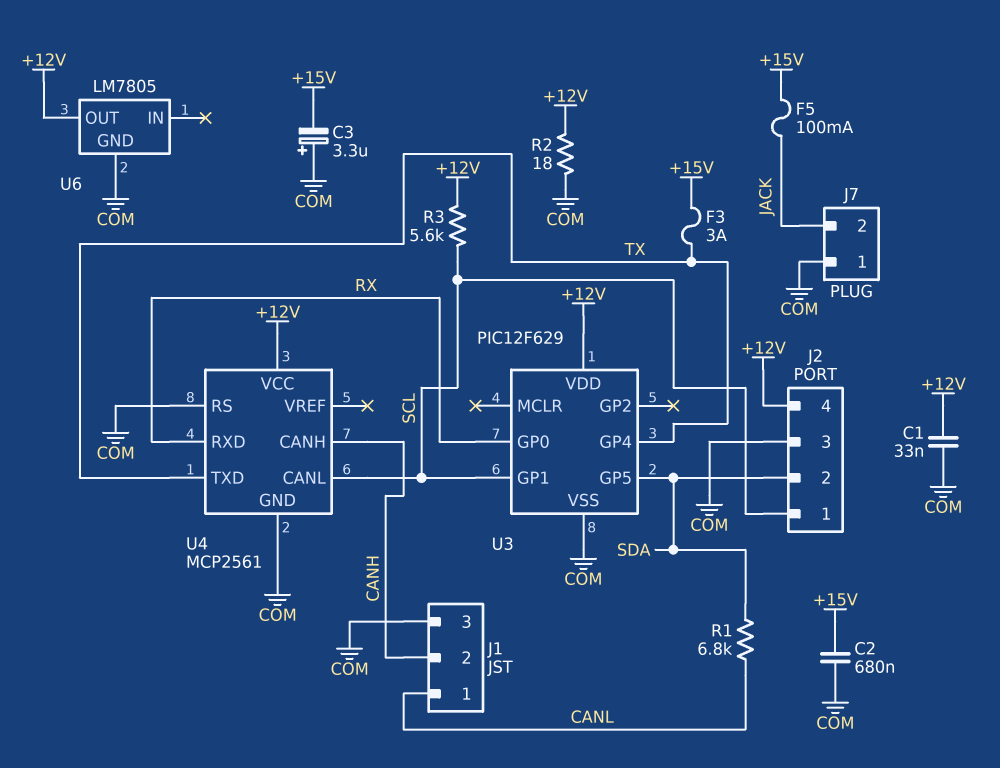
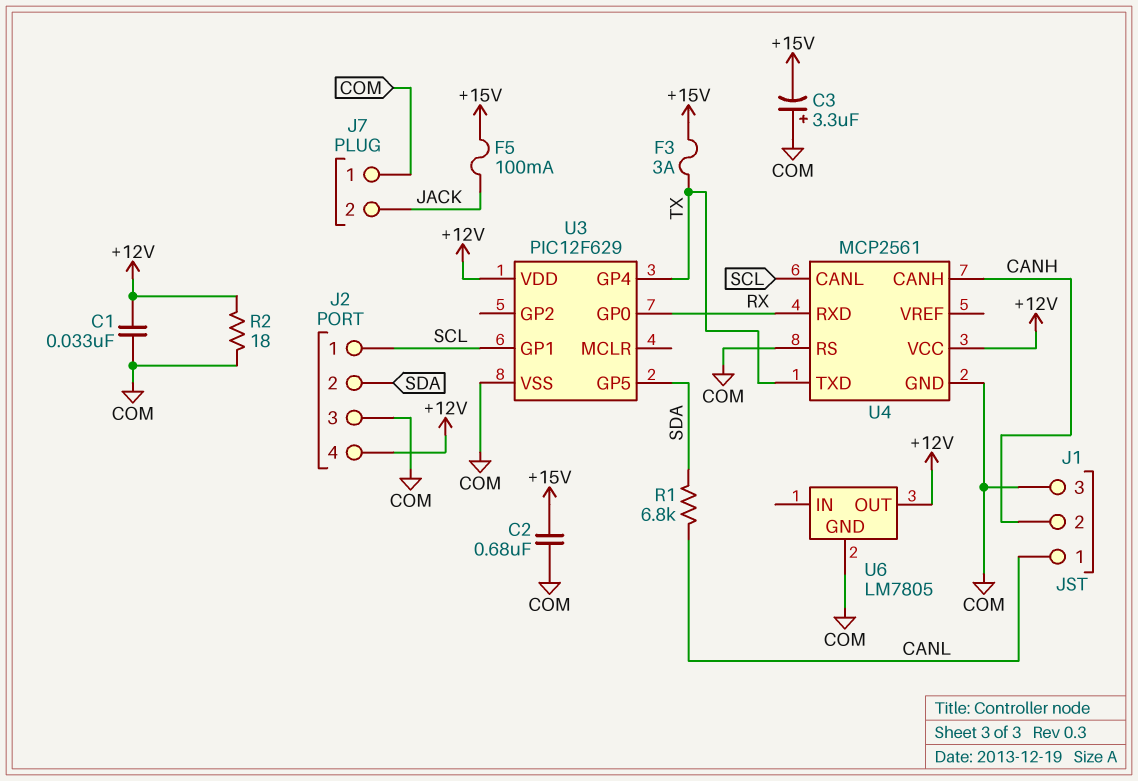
R3: 5.6k (+12V, SCL) -> none

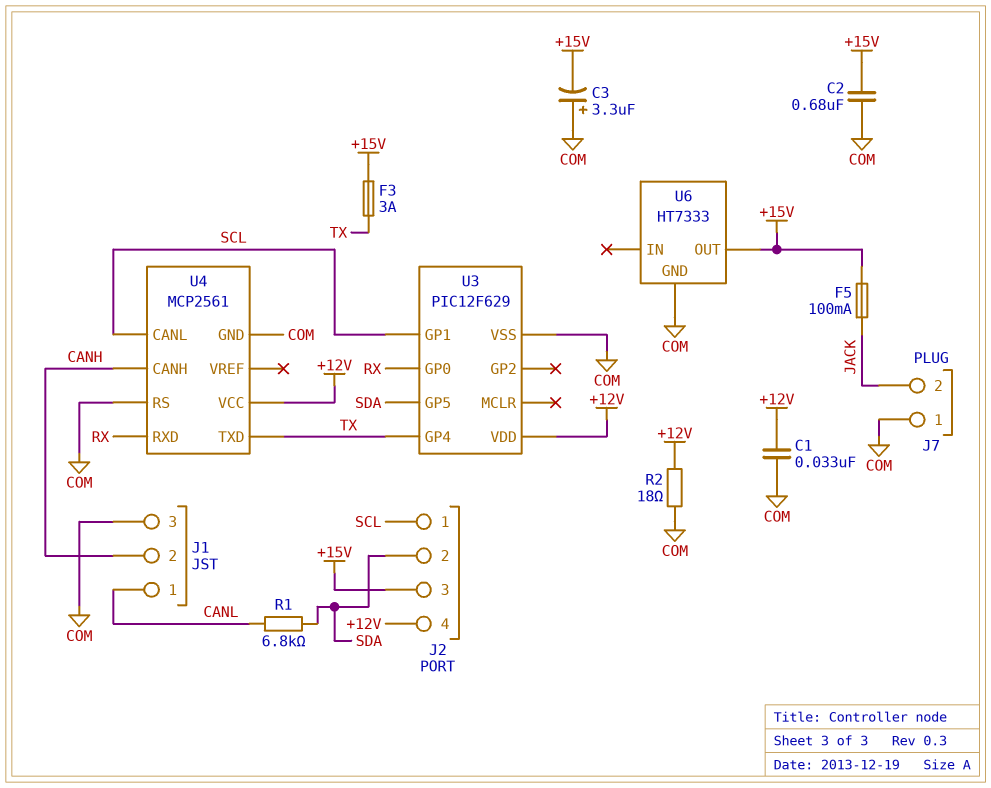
J2 pin 3: COM -> +15V
U6: LM7805 -> HT7333
U6 pin OUT: +12V -> +15V

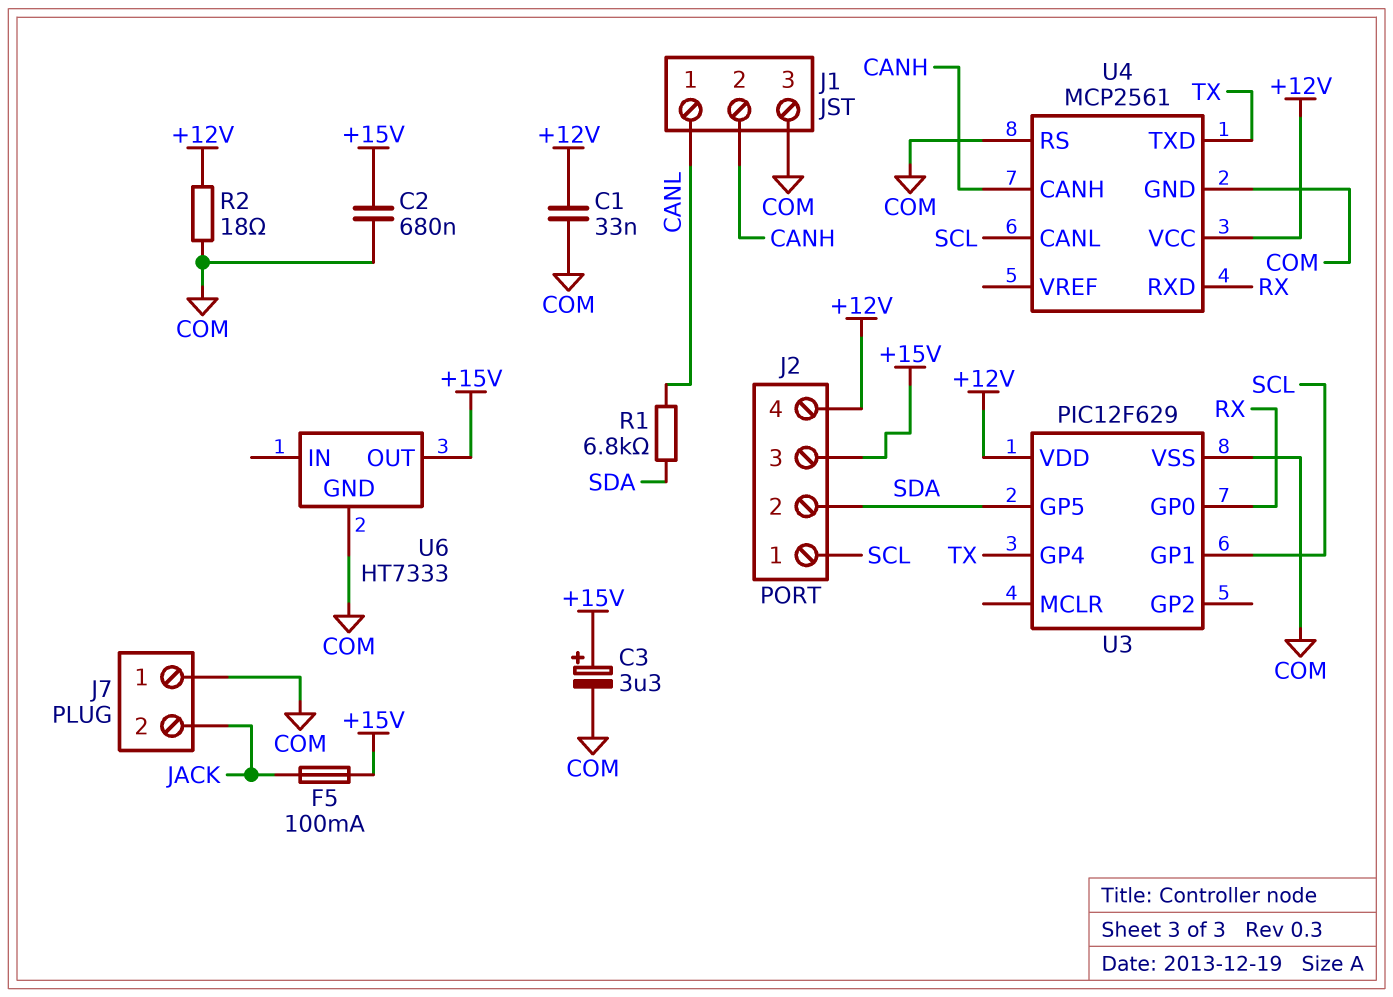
C3: 3.3uF (plus COM, minus +15V) -> 3.3uF (plus +15V, minus COM)
F3: 3A (+15V, TX) -> none

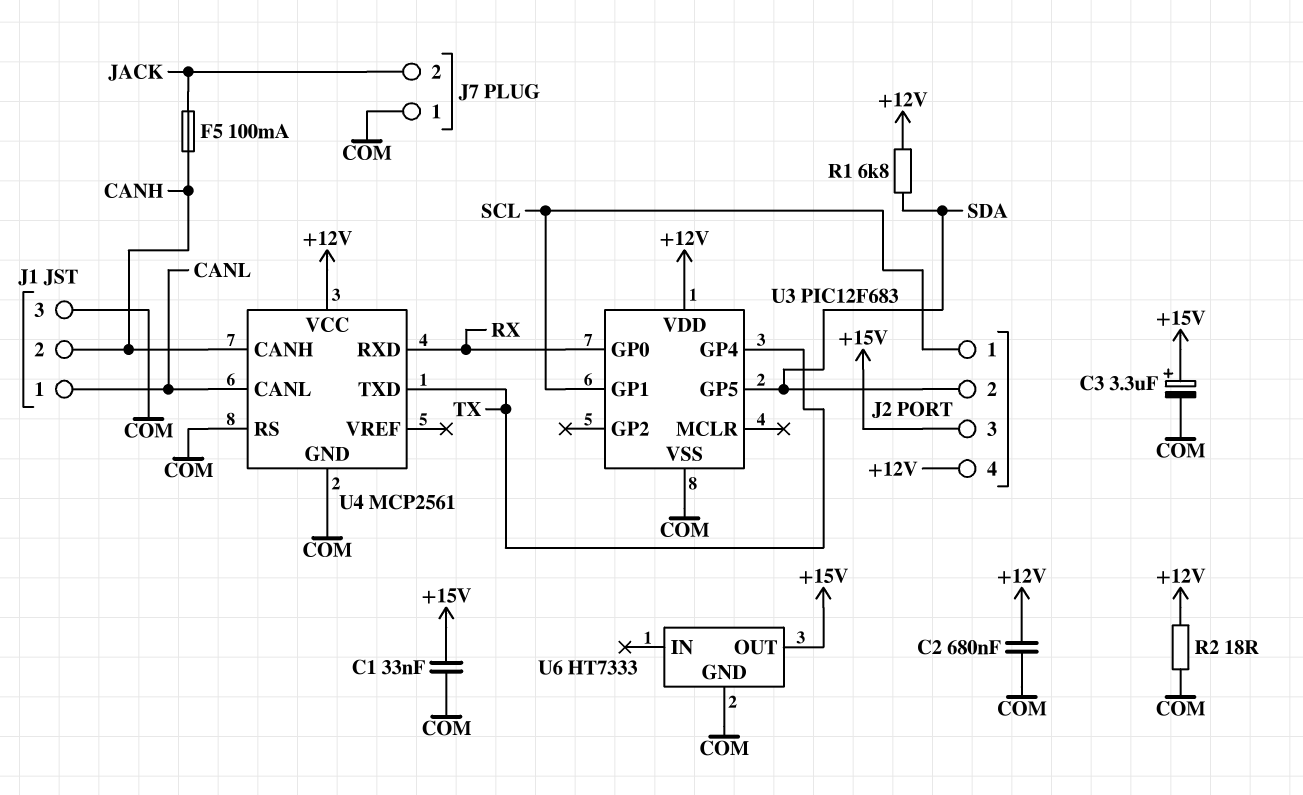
C1: 33nF (+12V, COM) -> 33nF (+15V, COM)
C2: 680nF (+15V, COM) -> 680nF (+12V, COM)
F5: 100mA (+15V, JACK) -> 100mA (CANH, JACK)
R1: 6.8k (CANL, SDA) -> 6.8k (+12V, SDA)
U3: PIC12F629 -> PIC12F683
U4 pin CANL: SCL -> CANL

